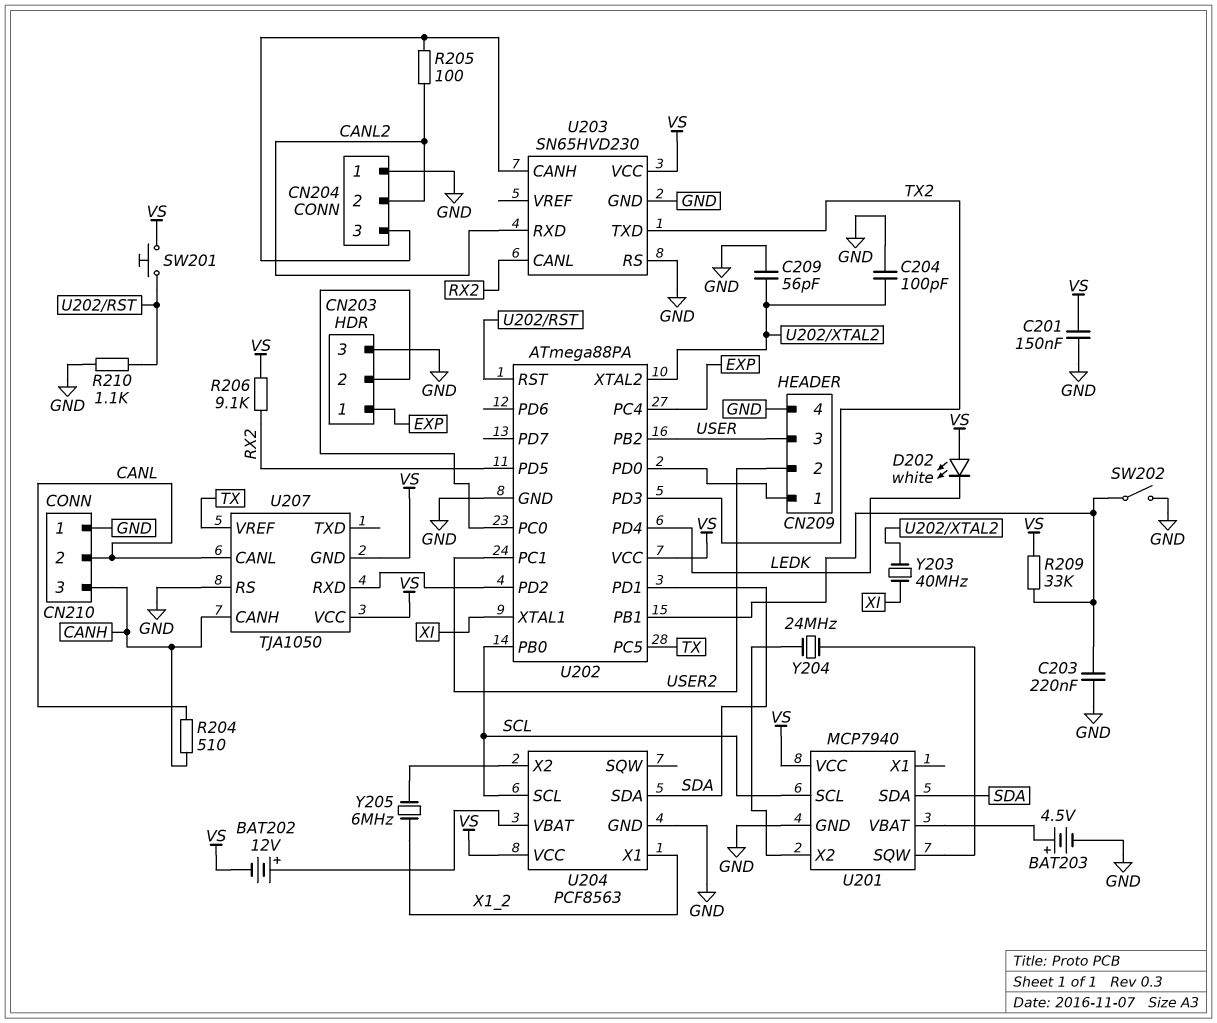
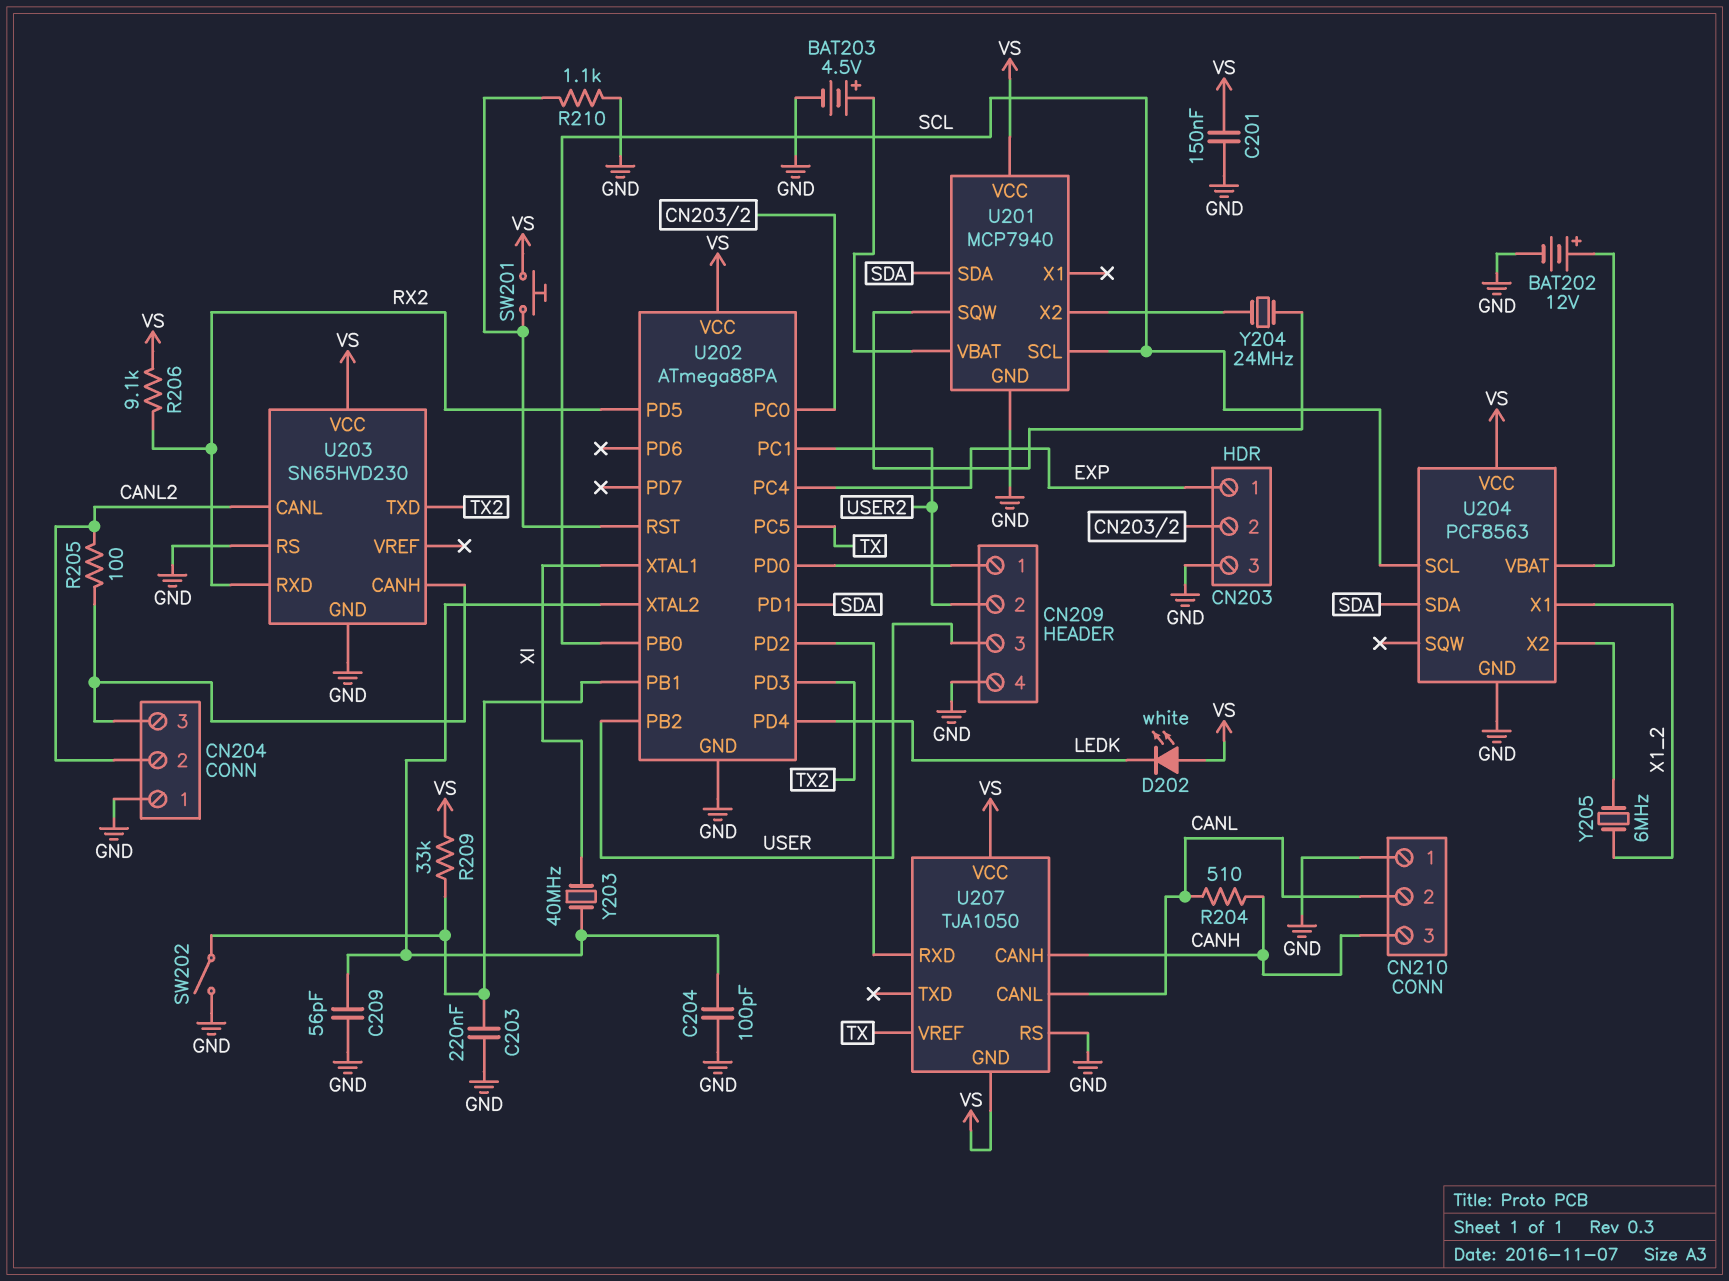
BAT202: 12V (plus U204/VBAT, minus VS) -> 12V (plus U204/VBAT, minus GND)
U203 pin CANL: RX2 -> CANL2
U203 pin RXD: CANL2 -> RX2

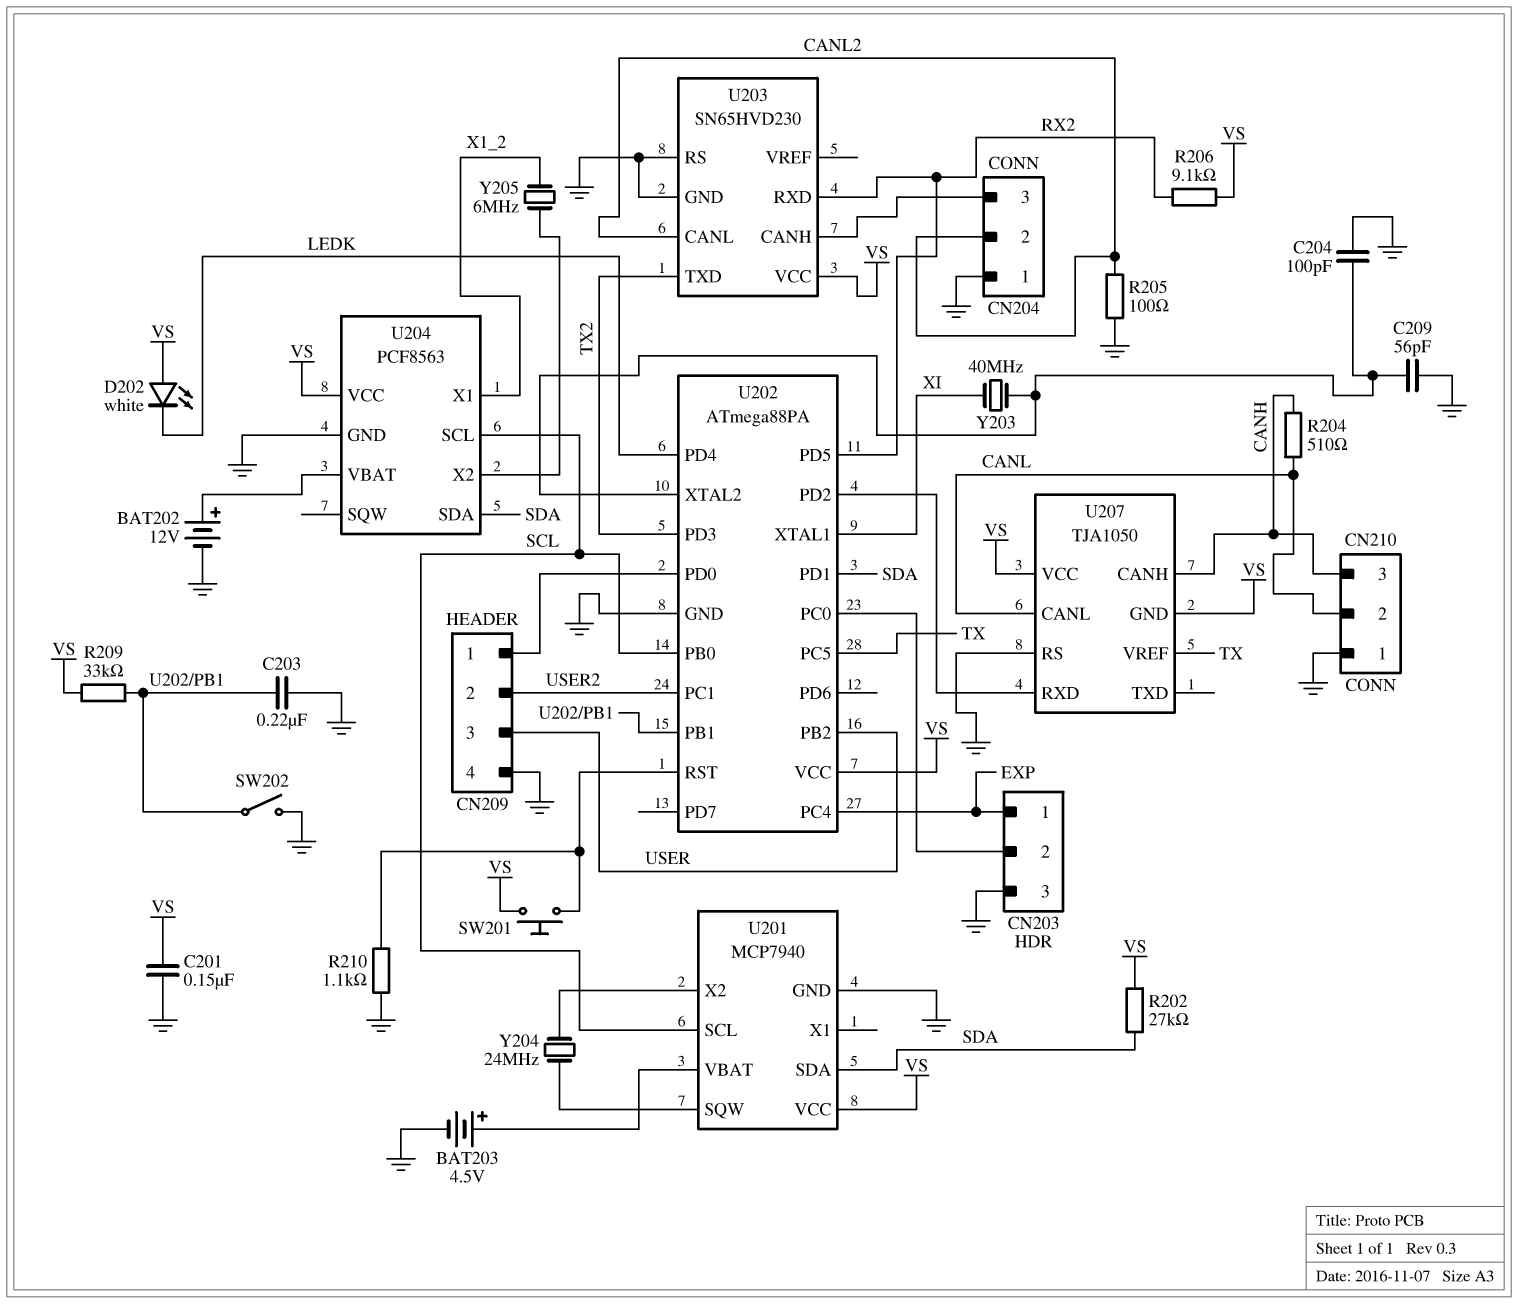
R202: none -> 27k (SDA, VS)
R205: 100 (CANL2, CN204/3) -> 100 (CANL2, GND)

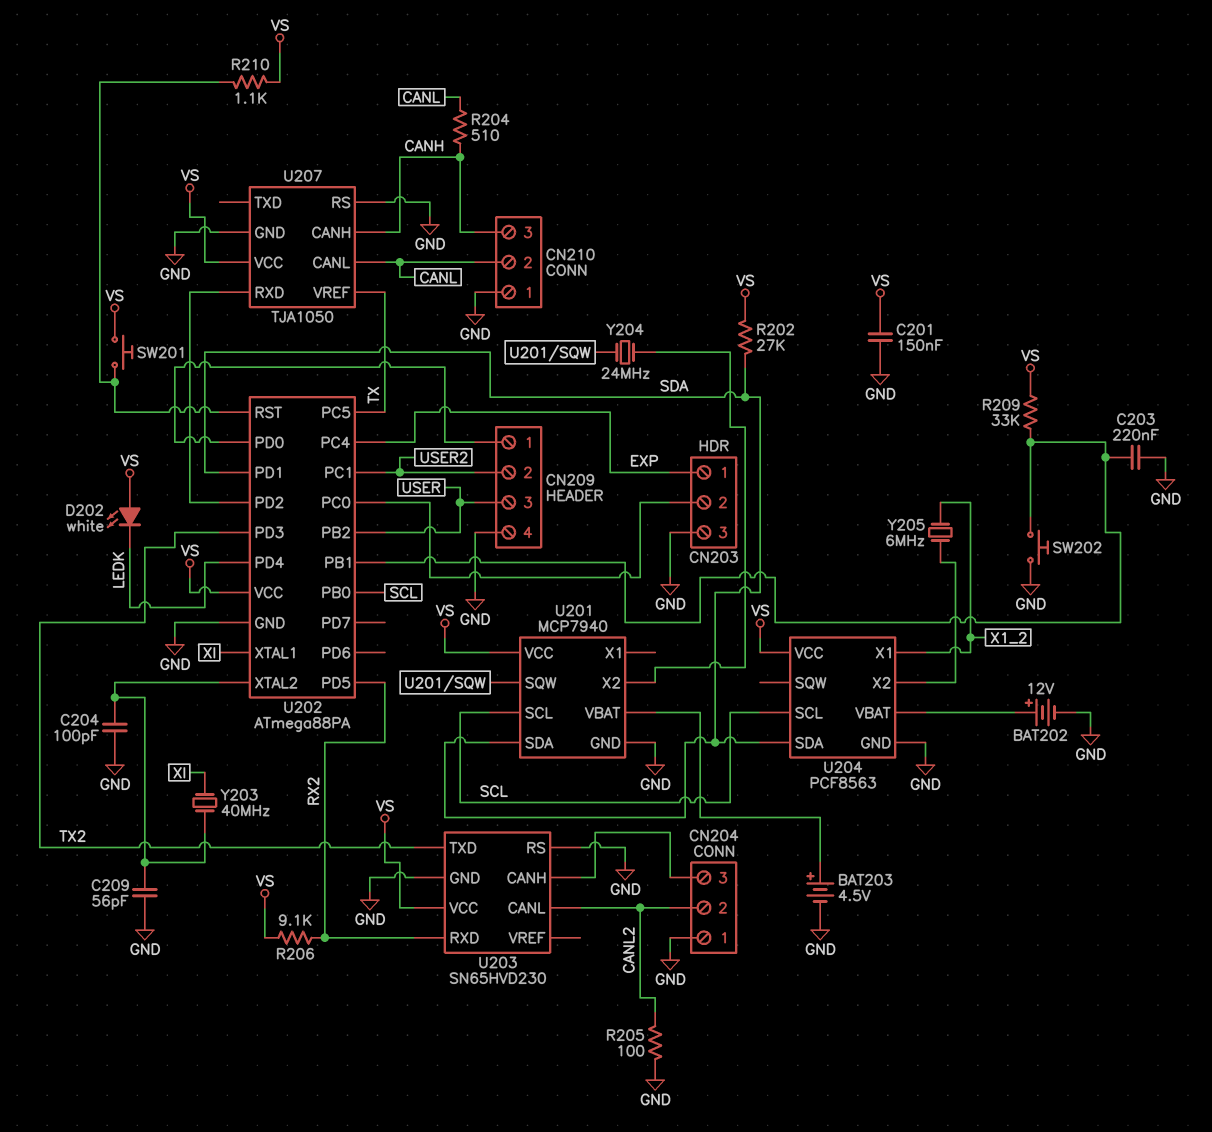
R210: 1.1k (GND, U202/RST) -> 1.1k (U202/RST, VS)
SW202: switch (GND, U202/PB1) -> button (GND, U202/PB1)
U207 pin GND: VS -> GND

